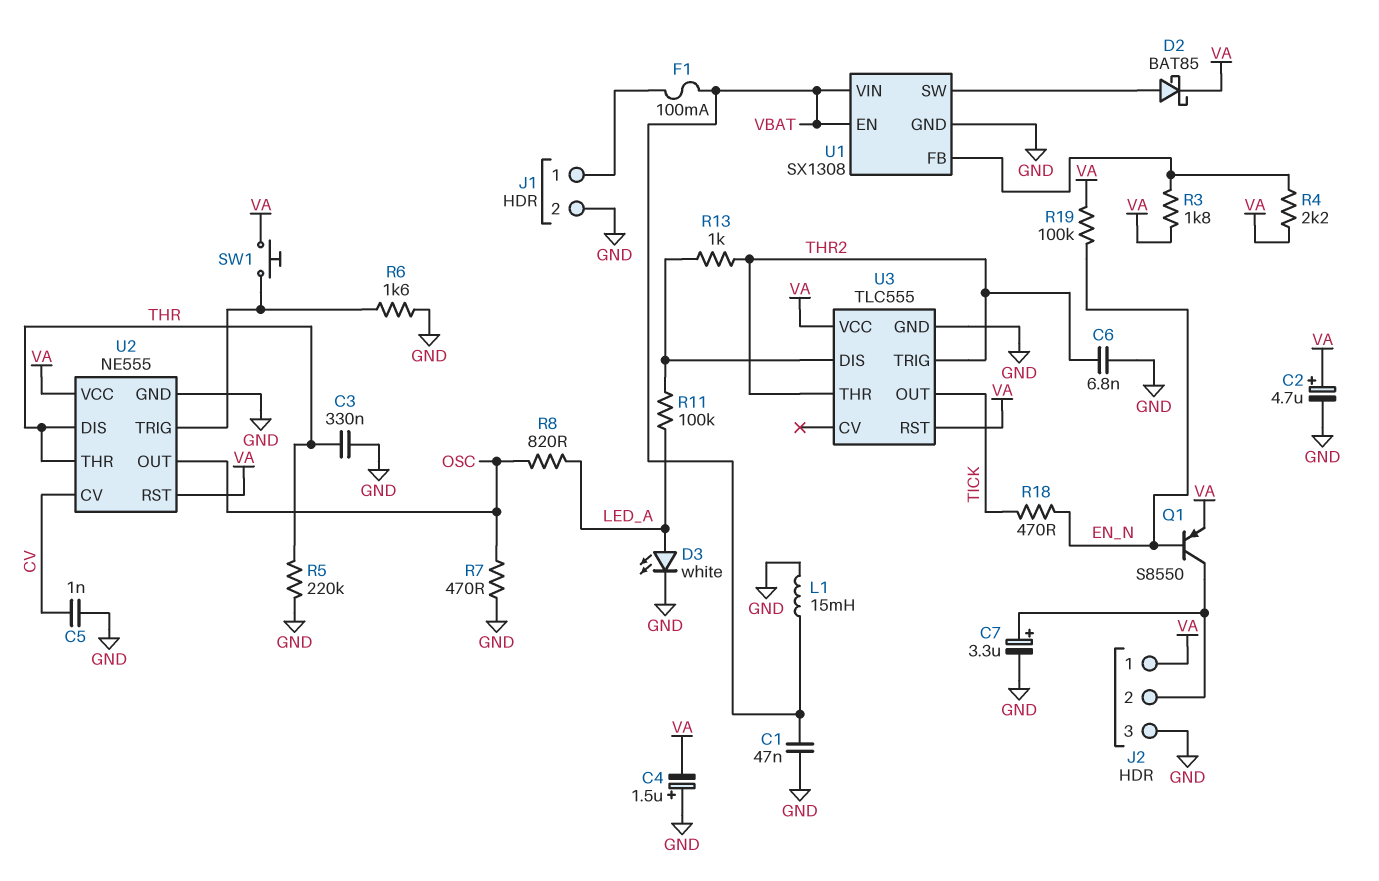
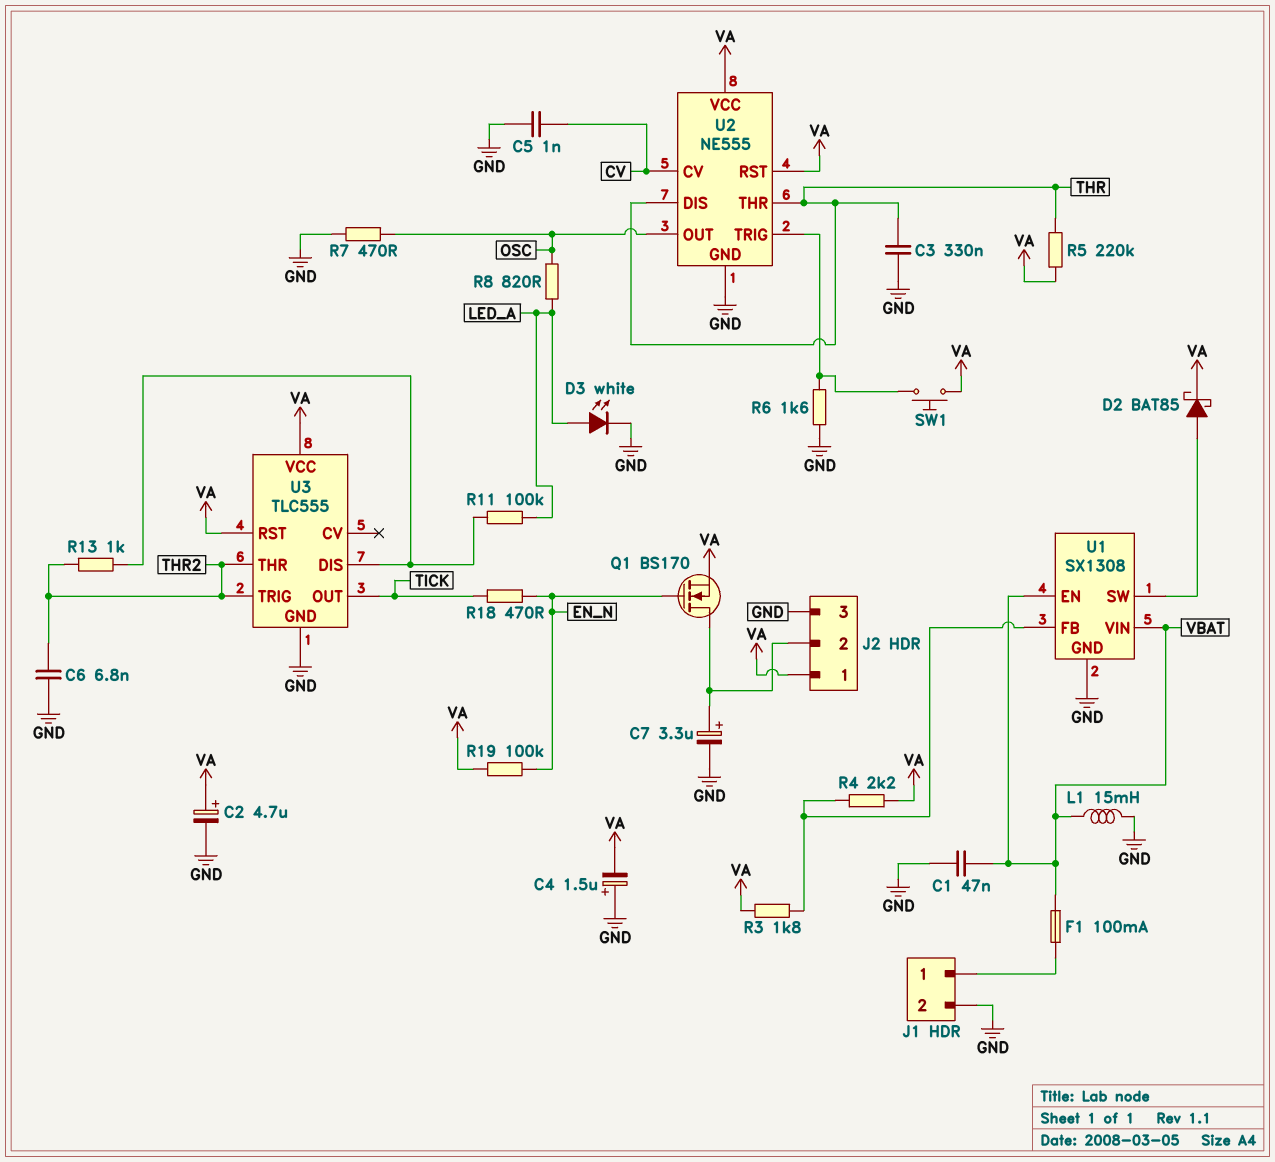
Q1: PNP S8550 (B EN_N, C J2/2, E VA) -> NMOS BS170 (G EN_N, D J2/2, S VA)
R5: 220k (GND, THR) -> 220k (THR, VA)

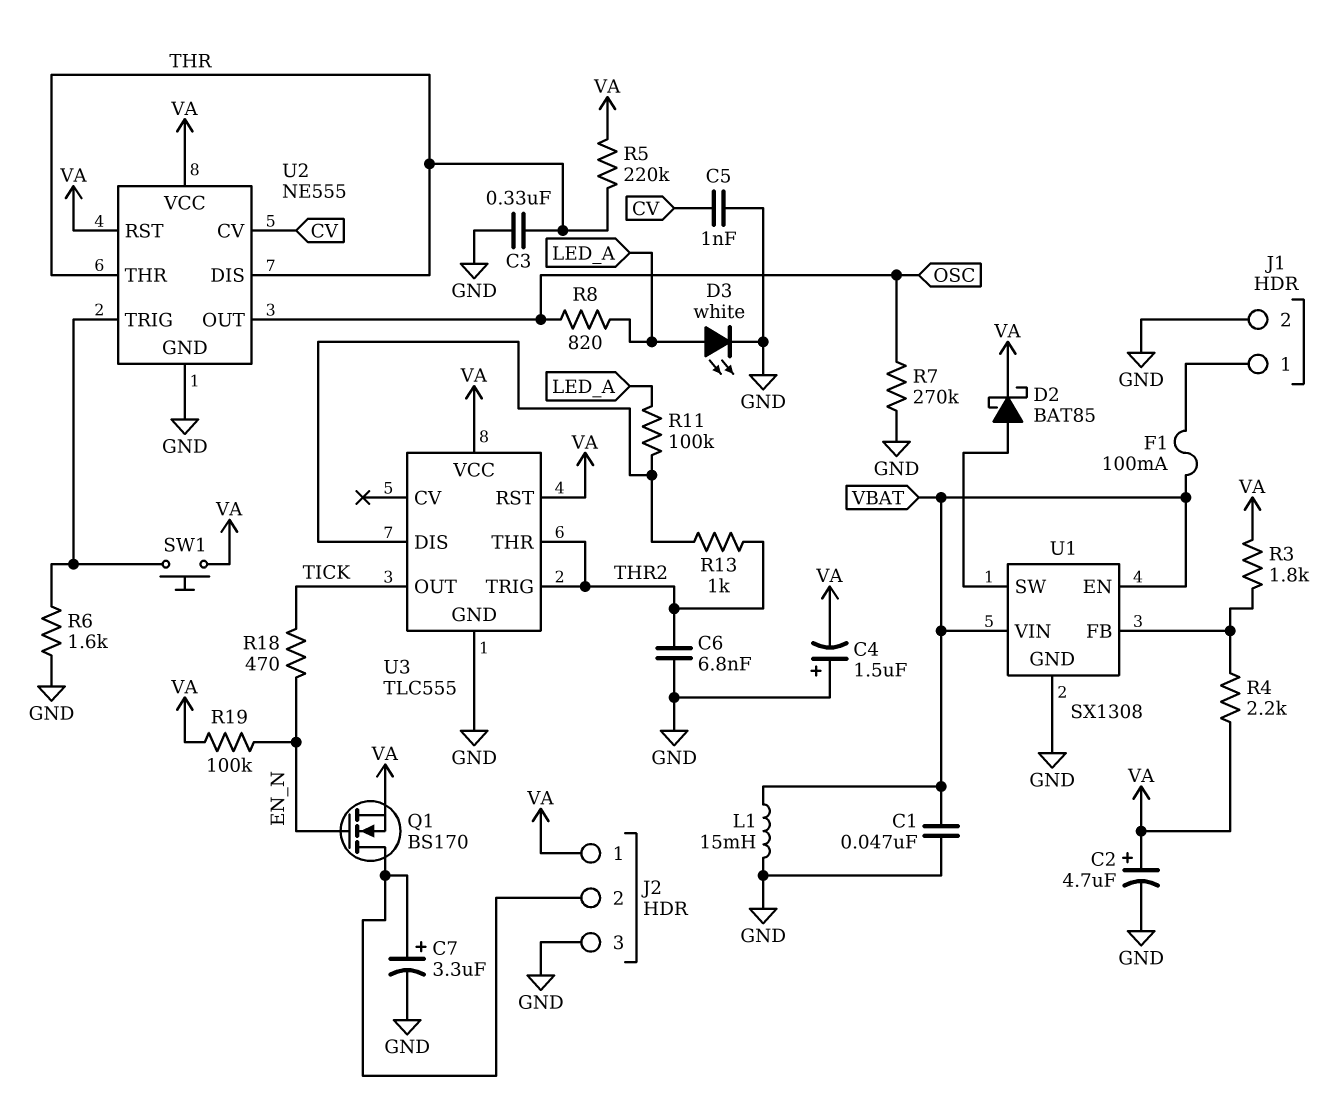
R7: 470 (GND, OSC) -> 270k (GND, OSC)

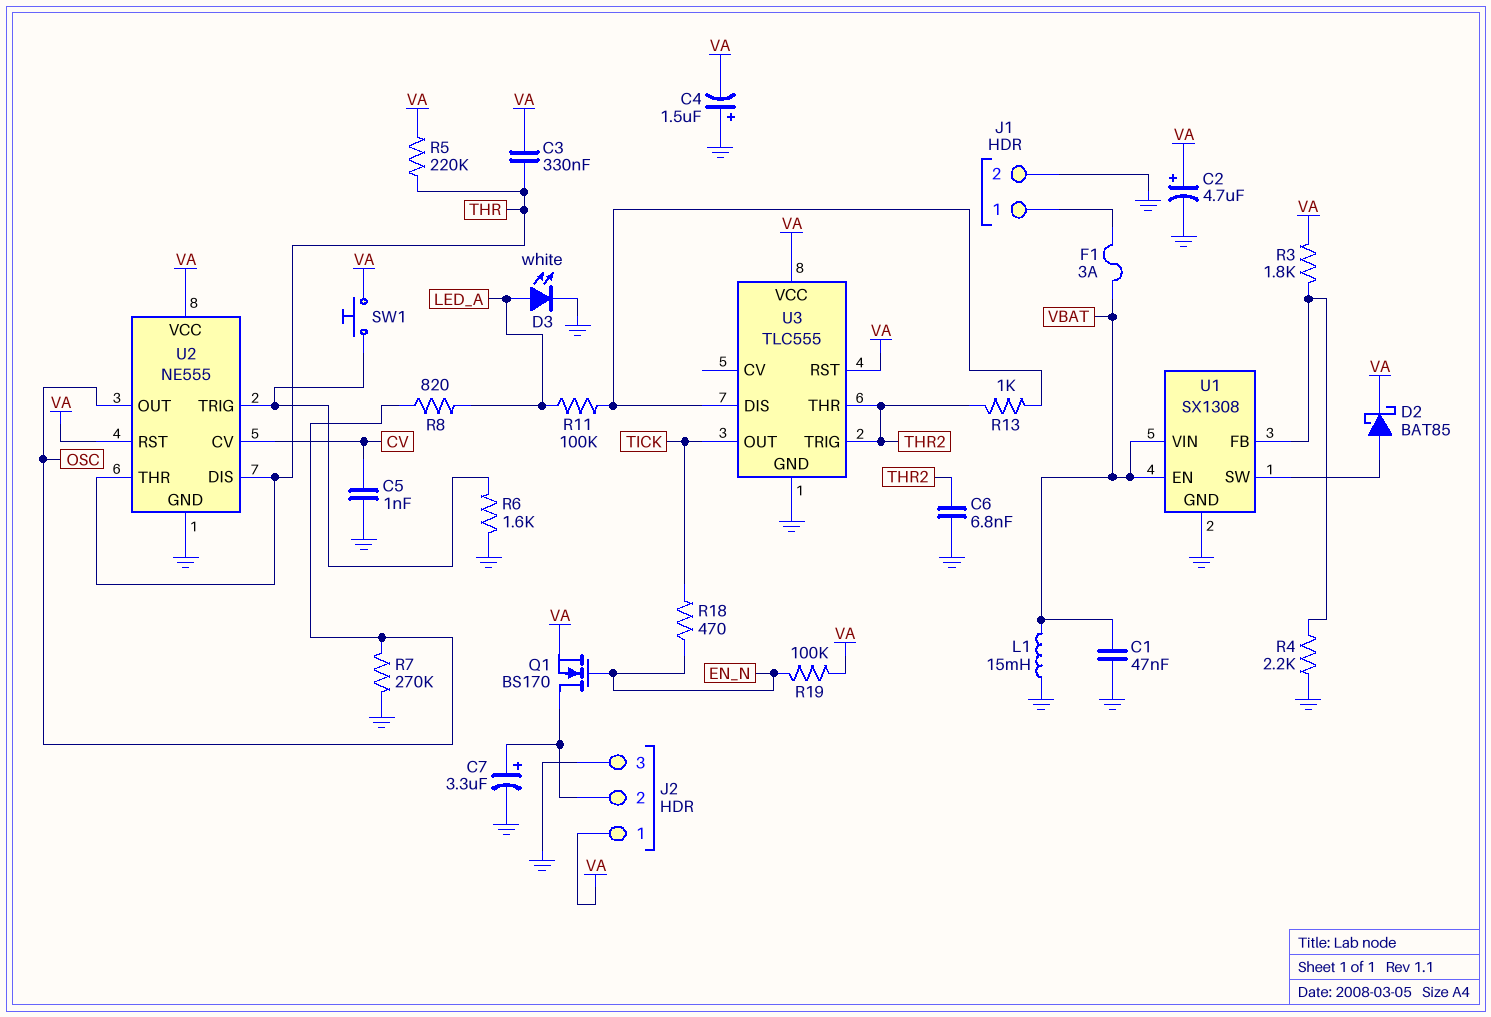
C3: 330nF (GND, THR) -> 330nF (THR, VA)
F1: 100mA (J1/1, VBAT) -> 3A (J1/1, VBAT)
R4: 2.2k (U1/FB, VA) -> 2.2k (GND, U1/FB)

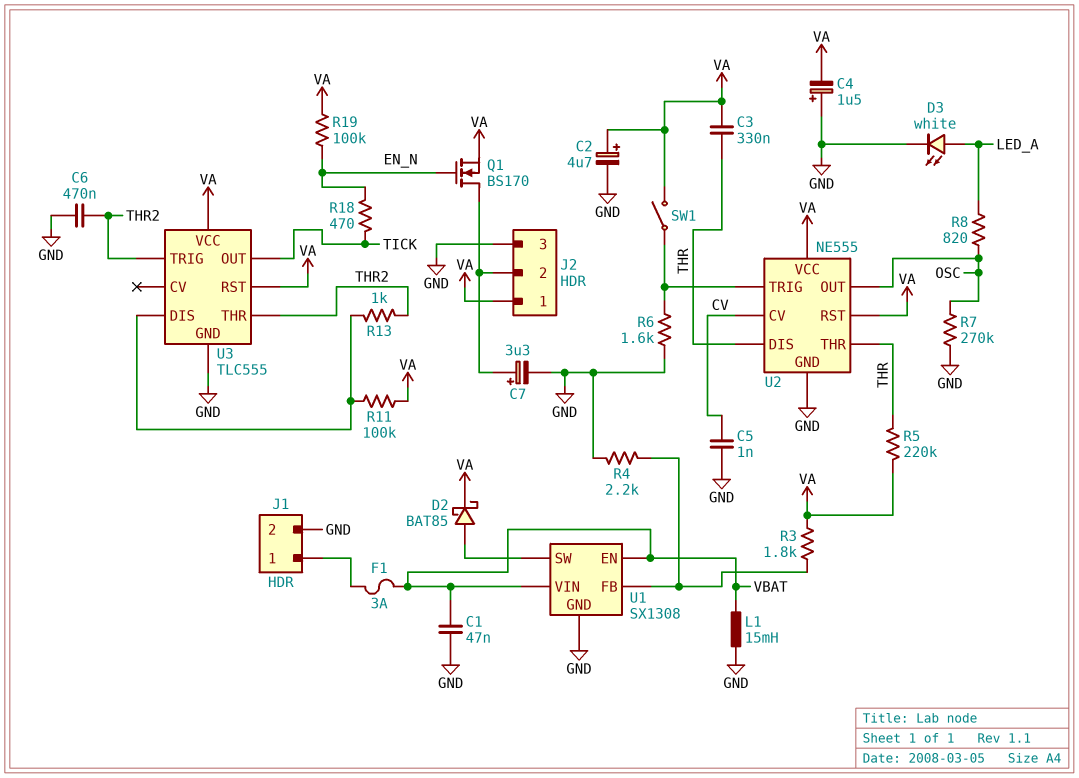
C6: 6.8nF (GND, THR2) -> 470nF (GND, THR2)
R11: 100k (LED_A, U3/DIS) -> 100k (U3/DIS, VA)
SW1: button (U2/TRIG, VA) -> switch (U2/TRIG, VA)

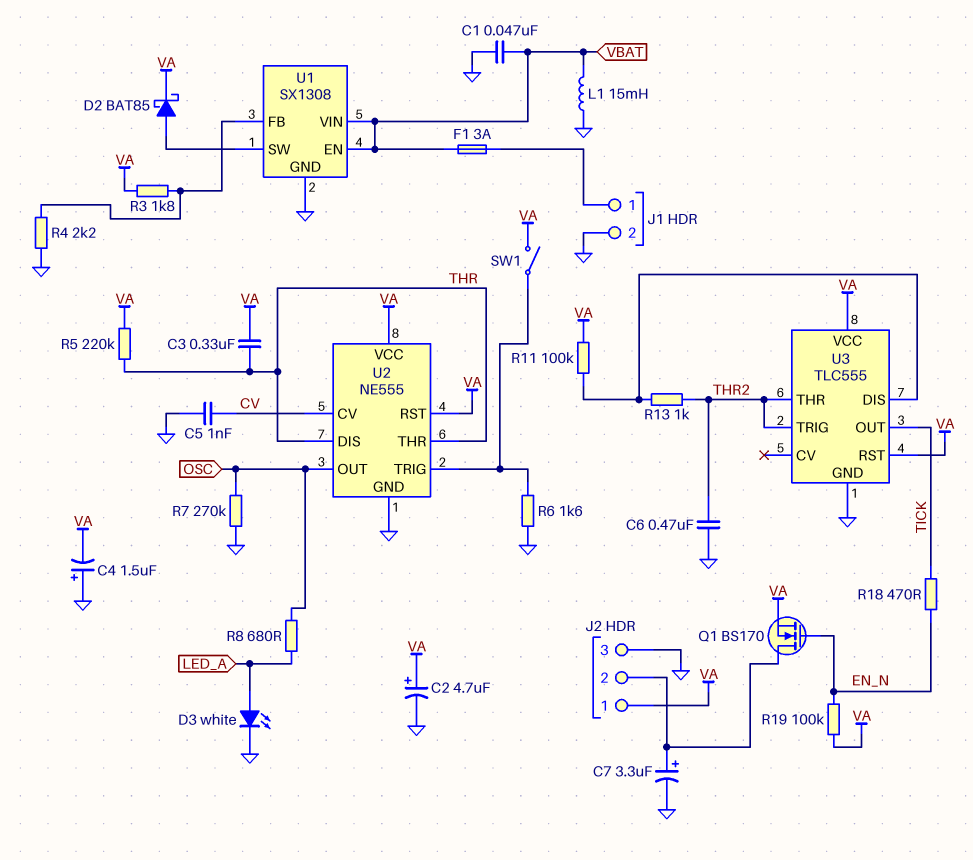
R8: 820 (LED_A, OSC) -> 680 (LED_A, OSC)

